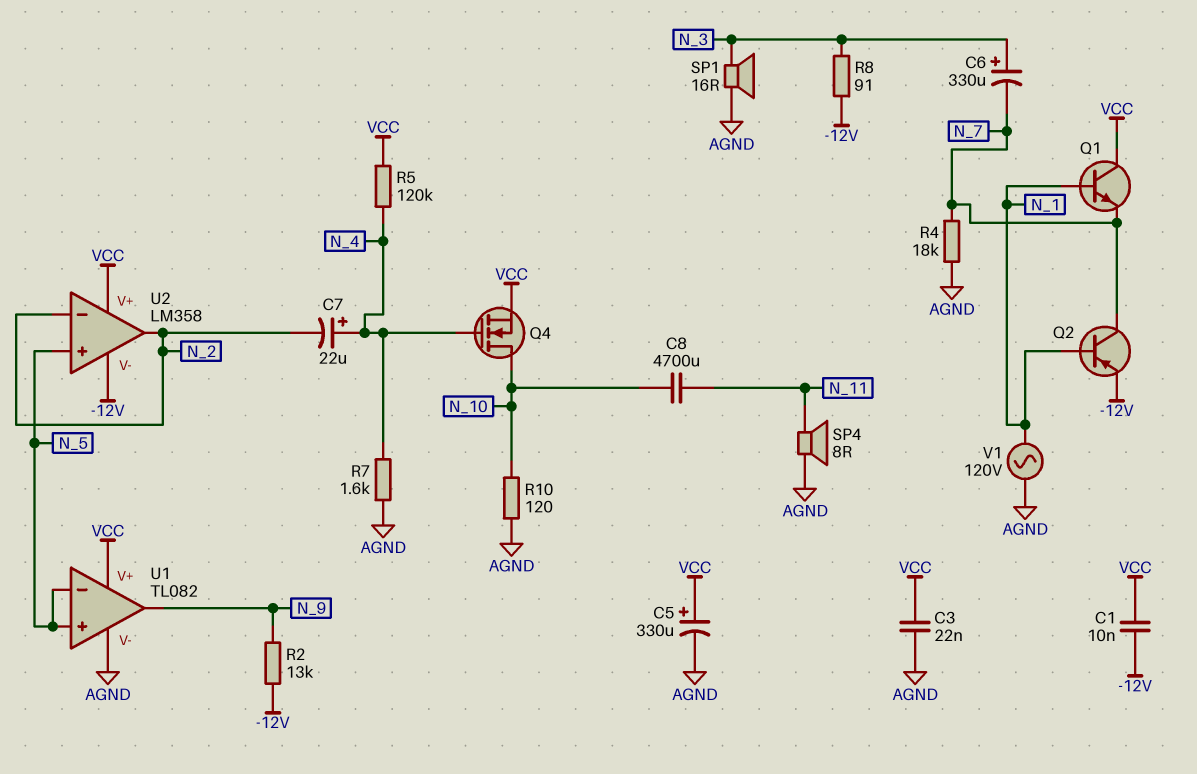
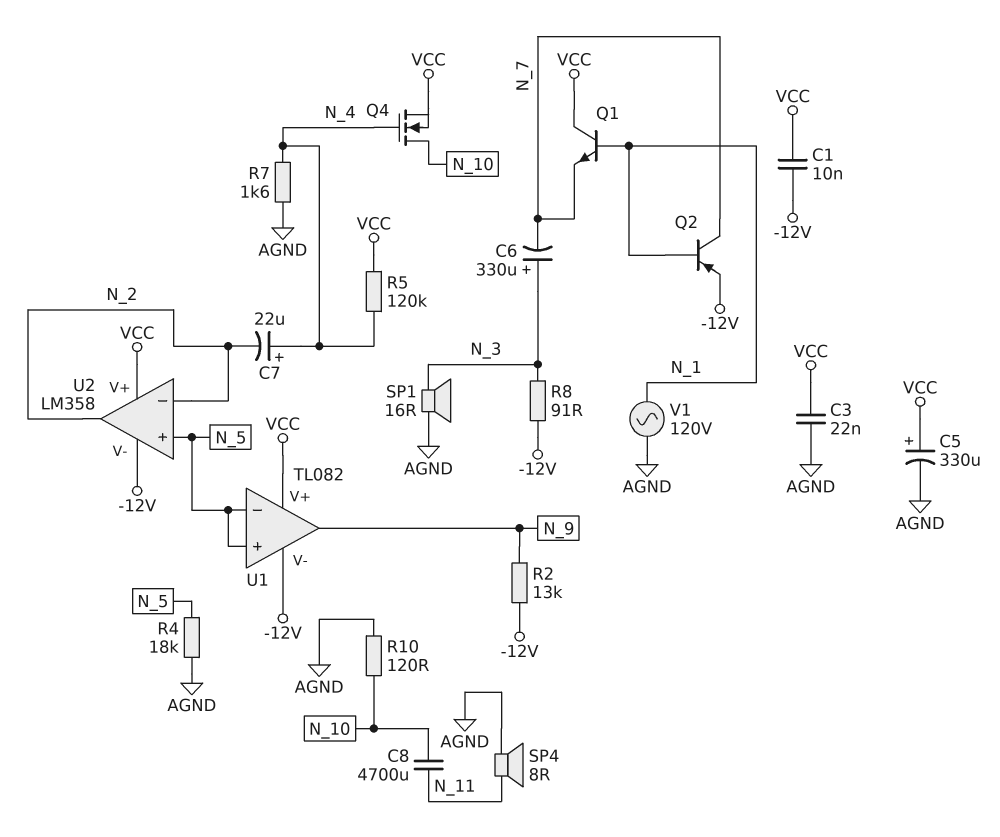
R4: 18k (AGND, N_7) -> 18k (AGND, N_5)
U1 pin V-: AGND -> -12V

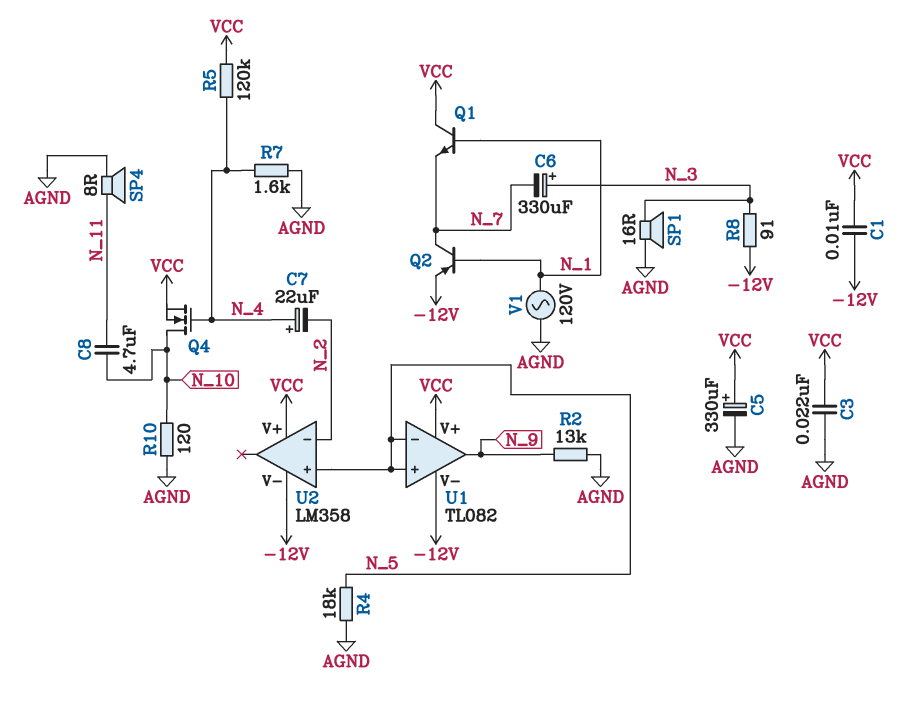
C8: 4700uF (N_10, N_11) -> 4.7uF (N_10, N_11)
R2: 13k (-12V, N_9) -> 13k (AGND, N_9)
U2 pin out: N_2 -> none

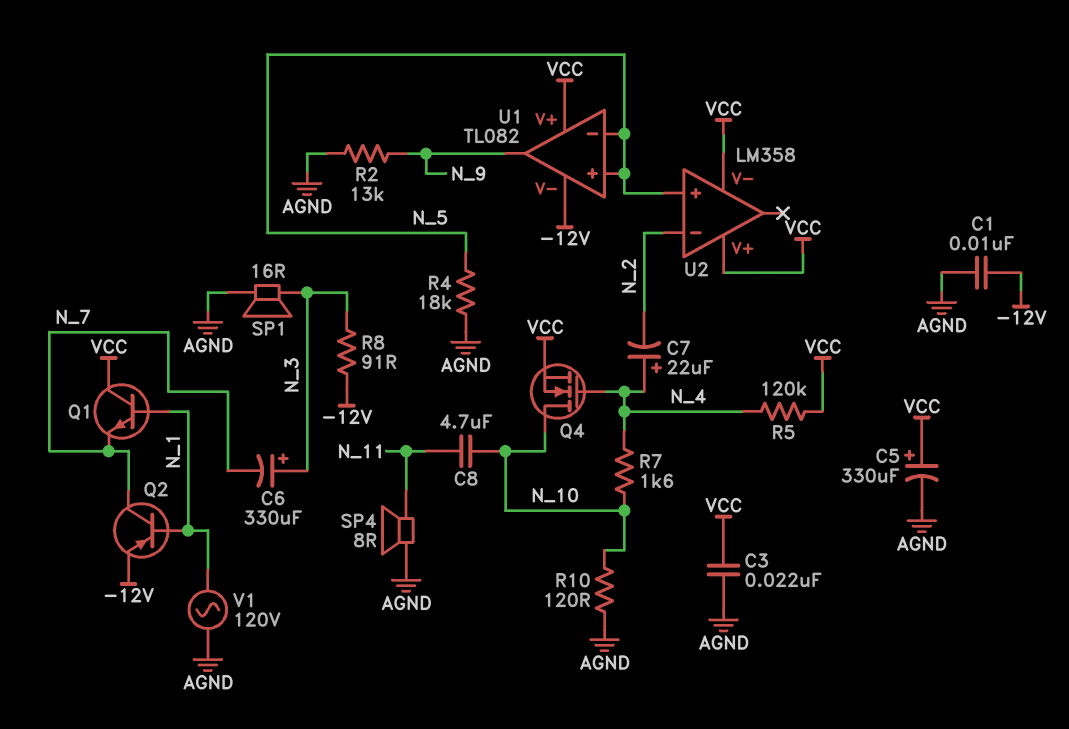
C1: 10nF (-12V, VCC) -> 10nF (-12V, AGND)
R7: 1.6k (AGND, N_4) -> 1.6k (N_4, N_10)
U2 pin V-: -12V -> VCC

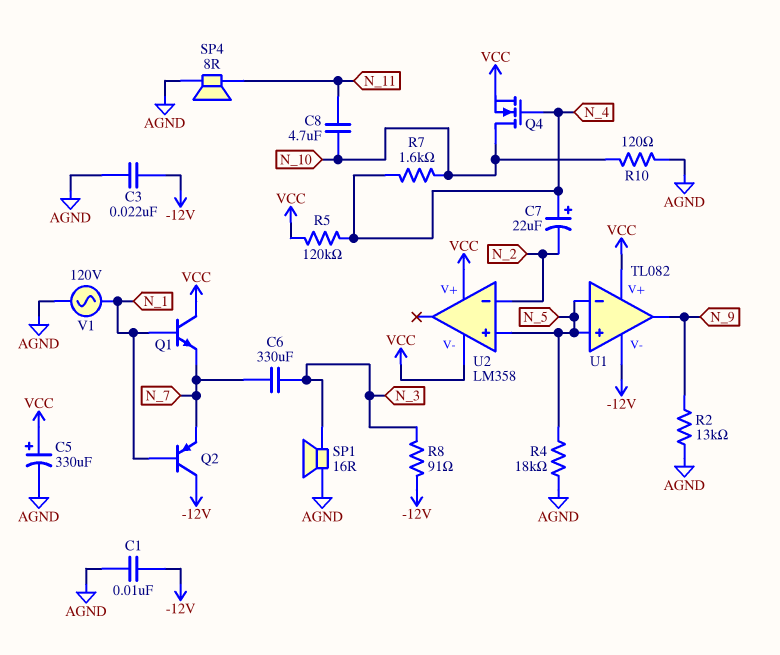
C3: 22nF (AGND, VCC) -> 22nF (-12V, AGND)
C6: 330uF (plus N_3, minus N_7) -> 330uF (N_3, N_7)
Q2: PNP (B N_1, C N_7, E -12V) -> PNP (B N_1, C -12V, E N_7)

